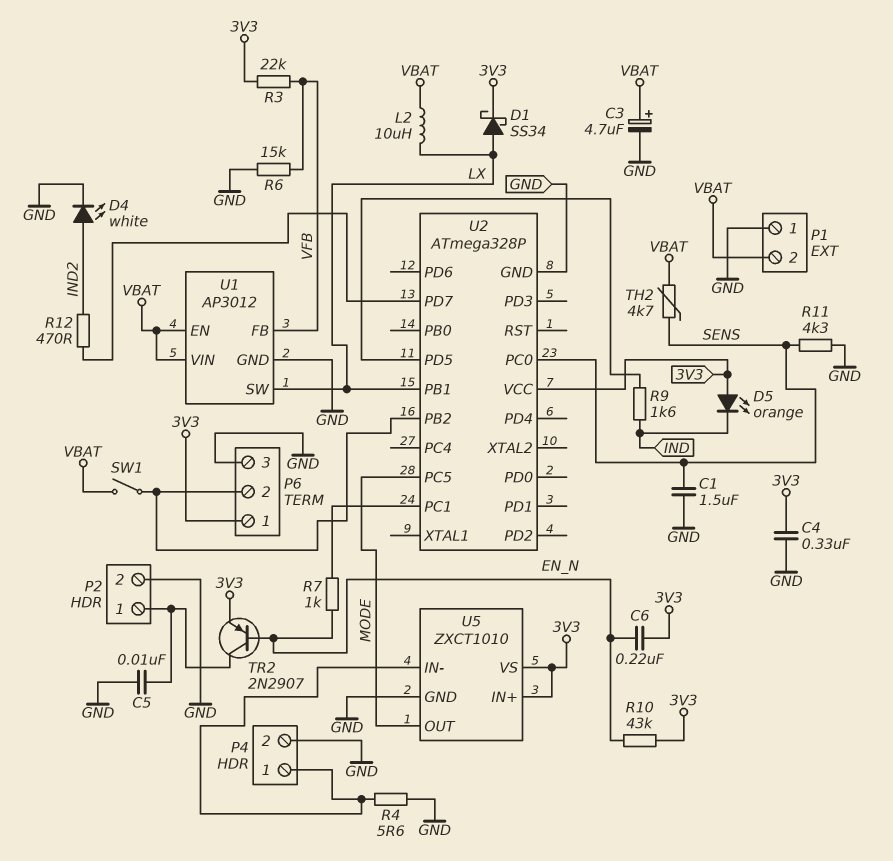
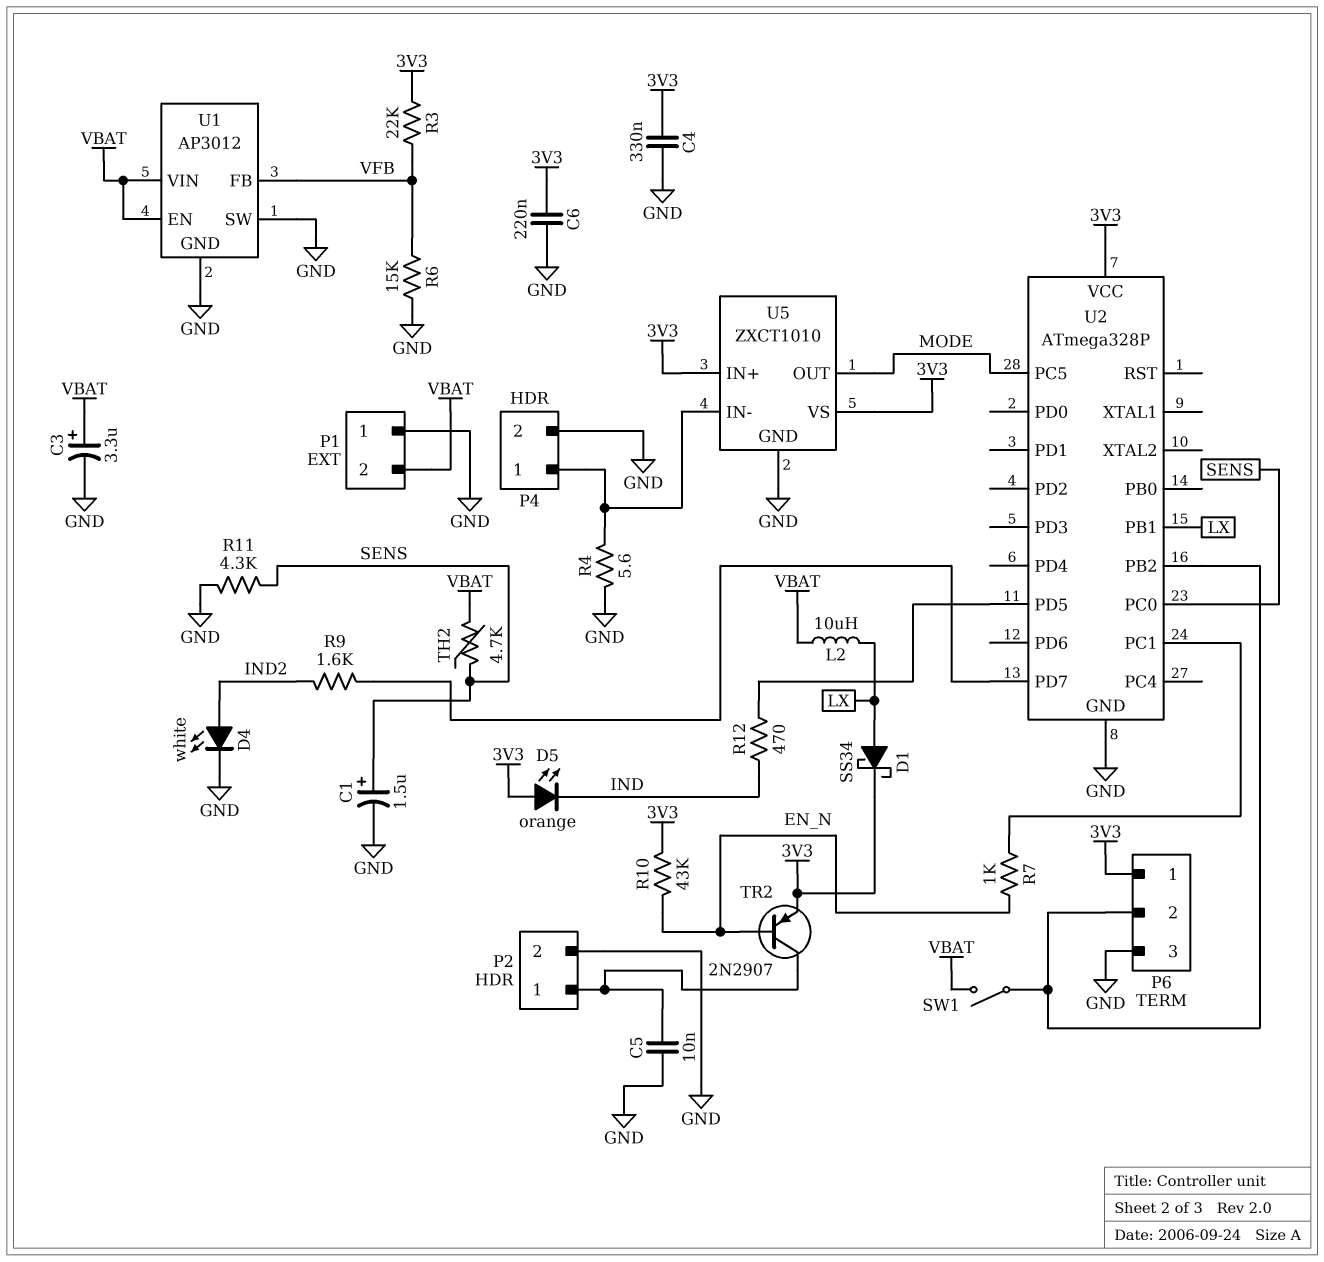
C1: 1.5uF (GND, SENS) -> 1.5uF (plus SENS, minus GND)
C3: 4.7uF (plus VBAT, minus GND) -> 3.3uF (plus VBAT, minus GND)
C6: 220nF (3V3, EN_N) -> 220nF (3V3, GND)
R9: 1.6k (IND, U2/PD5) -> 1.6k (IND2, U2/PD7)
R12: 470 (IND2, U2/PD7) -> 470 (IND, U2/PD5)
U1 pin SW: LX -> GND

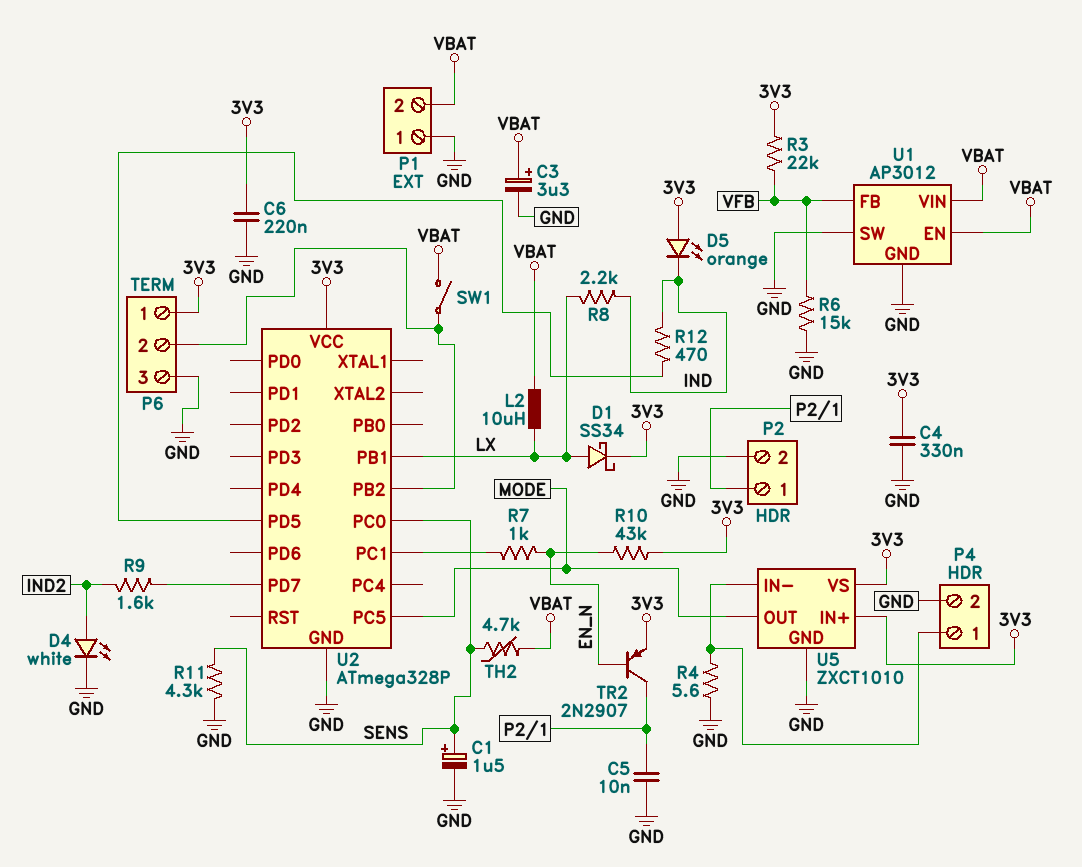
R8: none -> 2.2k (IND, LX)

